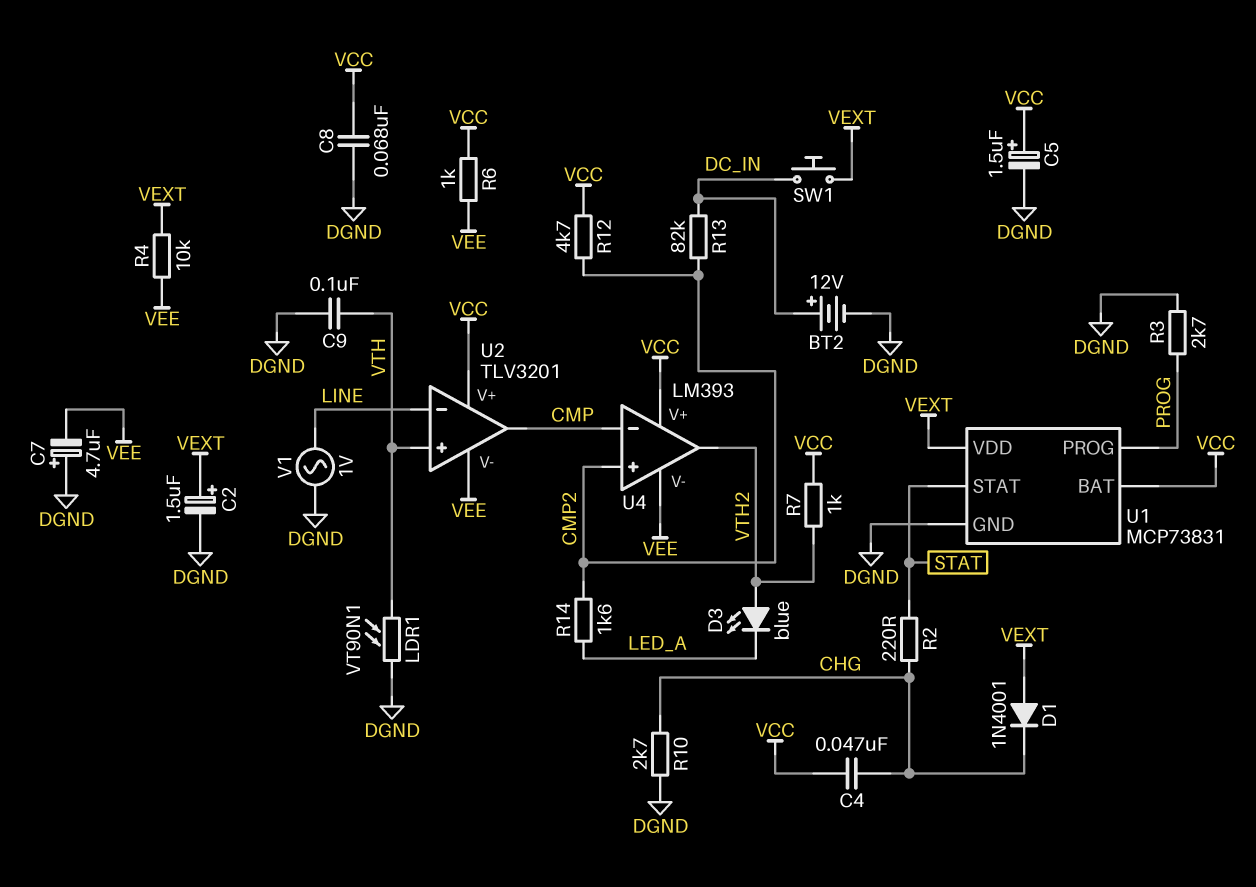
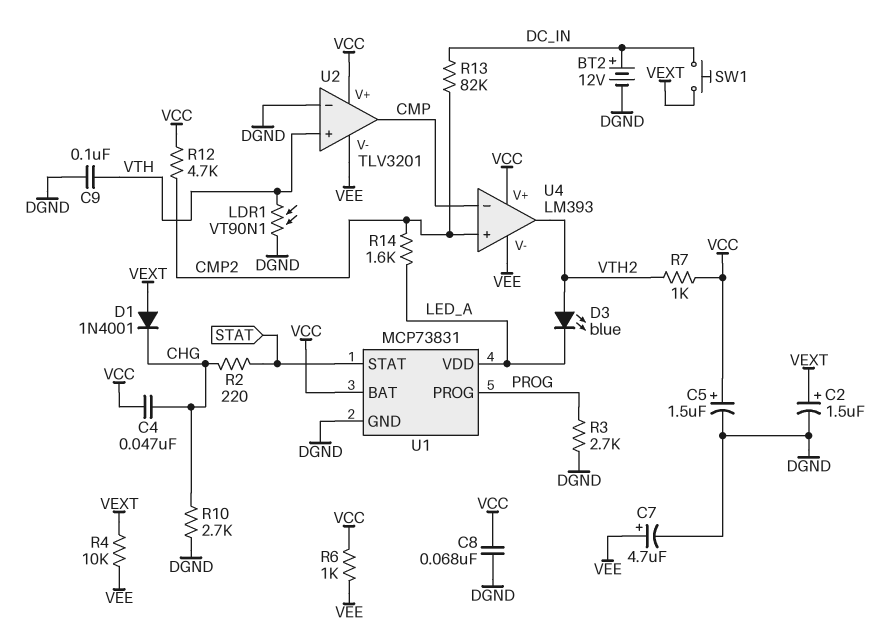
C7: 4.7uF (plus DGND, minus VEE) -> 4.7uF (plus VEE, minus DGND)
U1 pin VDD: VEXT -> LED_A
U2 pin in-: LINE -> DGND
V1: AC 1V (DGND, LINE) -> none

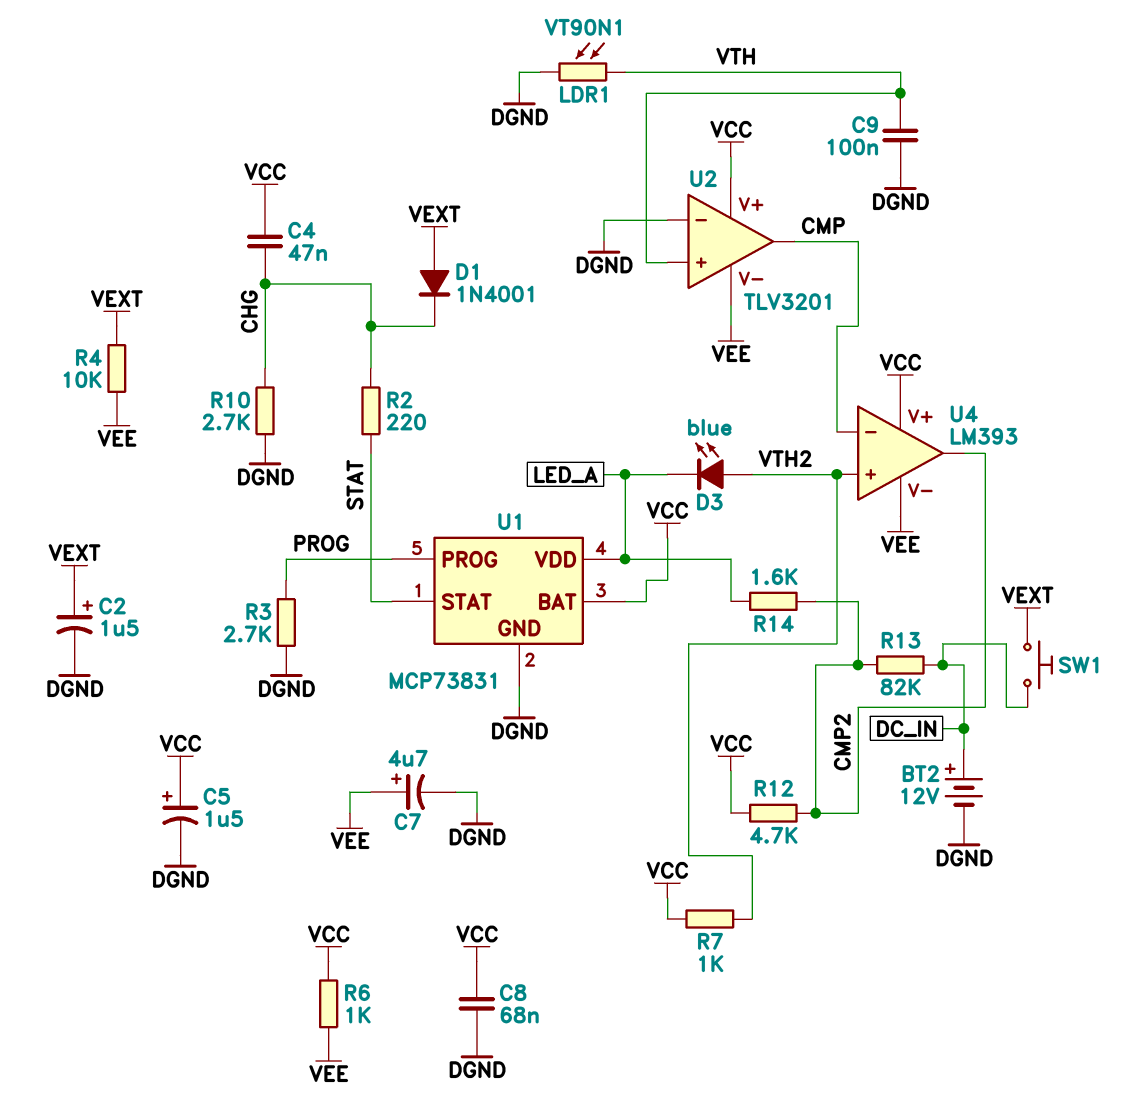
U4 pin in+: CMP2 -> VTH2
U4 pin out: VTH2 -> CMP2

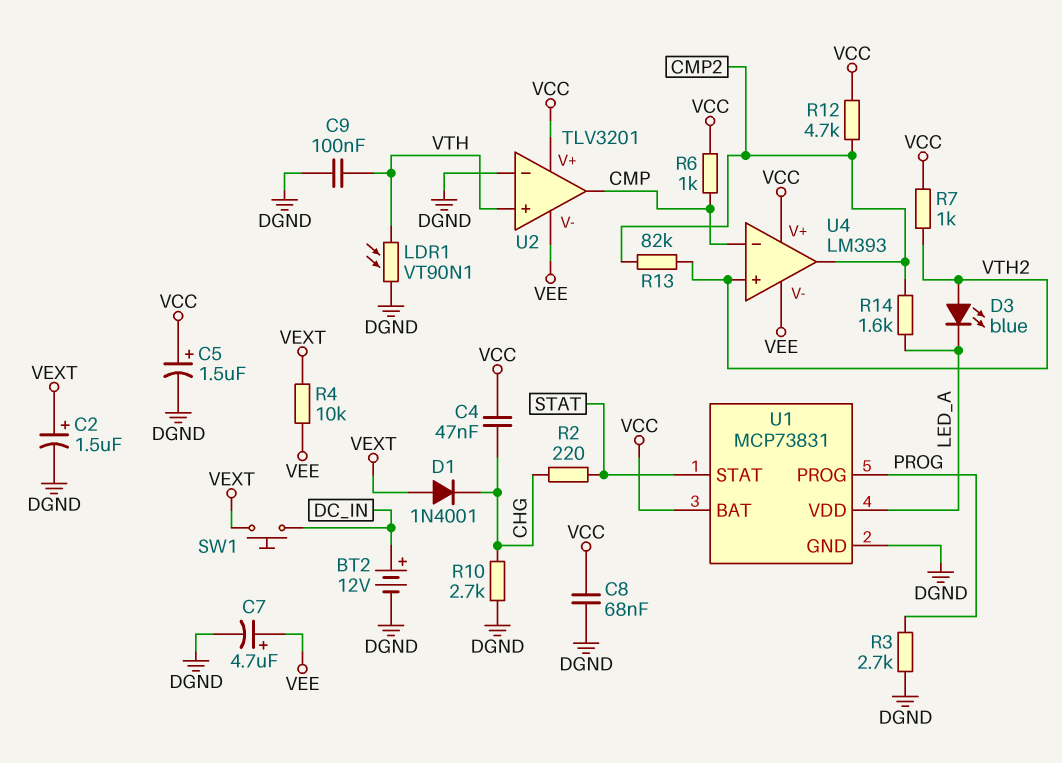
R6: 1k (VCC, VEE) -> 1k (CMP, VCC)
R13: 82k (CMP2, DC_IN) -> 82k (CMP2, VTH2)

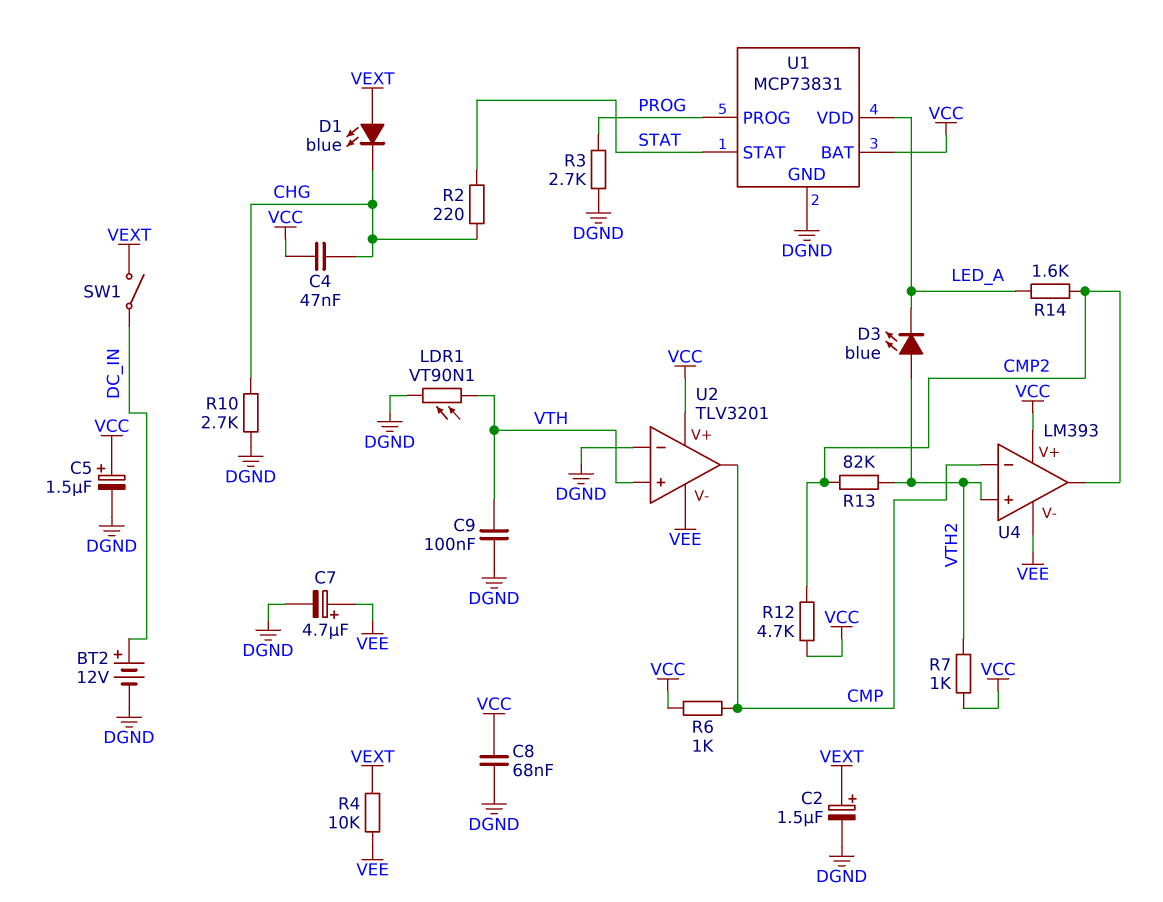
D1: diode 1N4001 (A VEXT, K CHG) -> LED blue (A VEXT, K CHG)
SW1: button (DC_IN, VEXT) -> switch (DC_IN, VEXT)

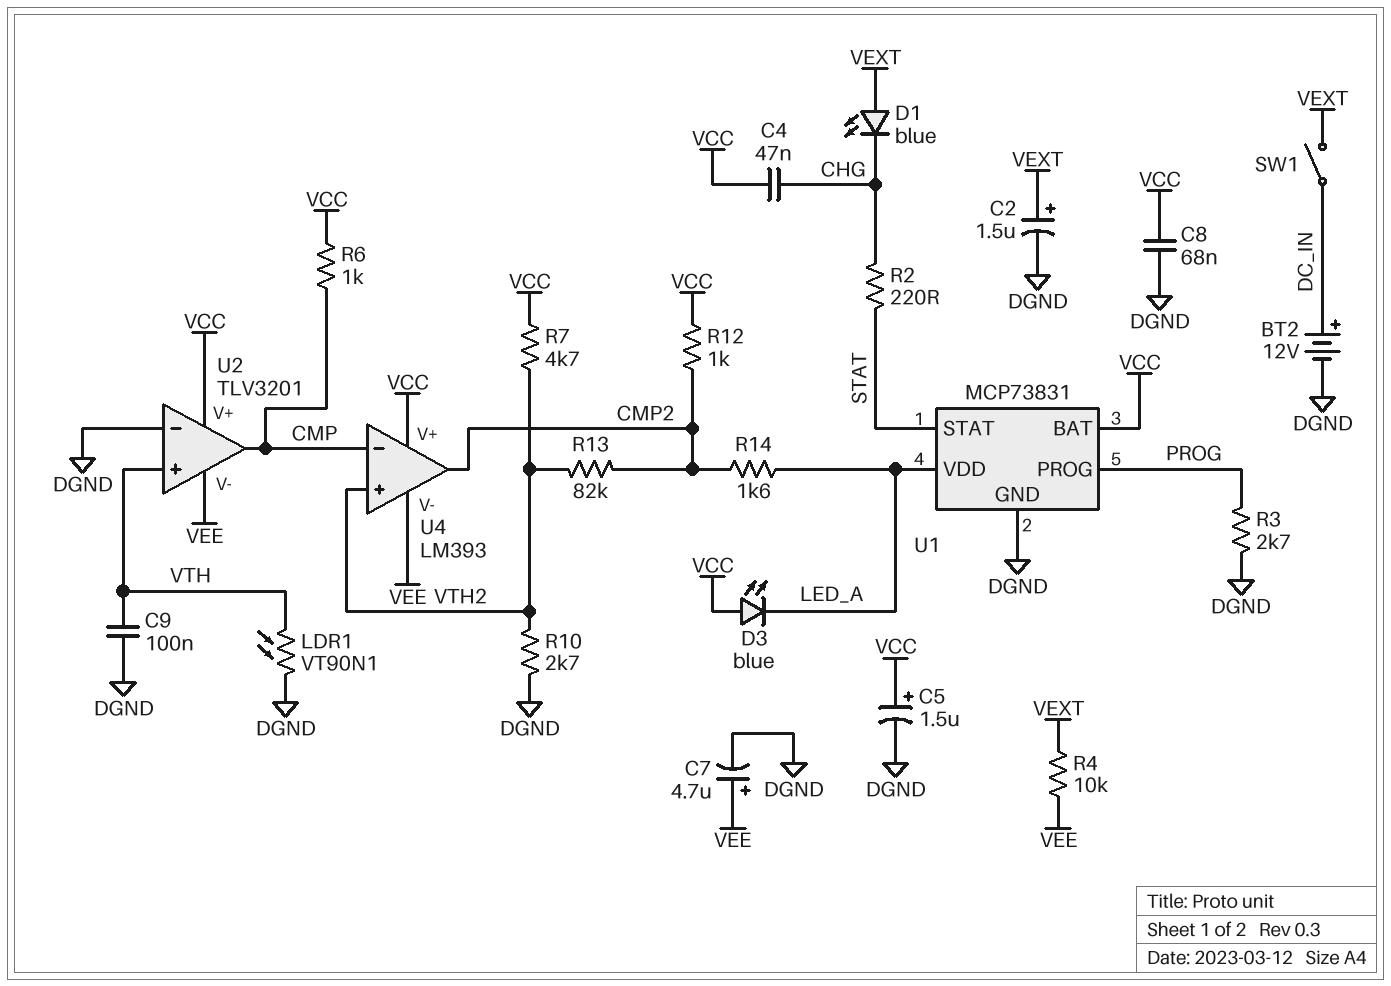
D3: LED blue (A VTH2, K LED_A) -> LED blue (A VCC, K LED_A)
R7: 1k (VCC, VTH2) -> 4.7k (VCC, VTH2)
R10: 2.7k (CHG, DGND) -> 2.7k (DGND, VTH2)
R12: 4.7k (CMP2, VCC) -> 1k (CMP2, VCC)

